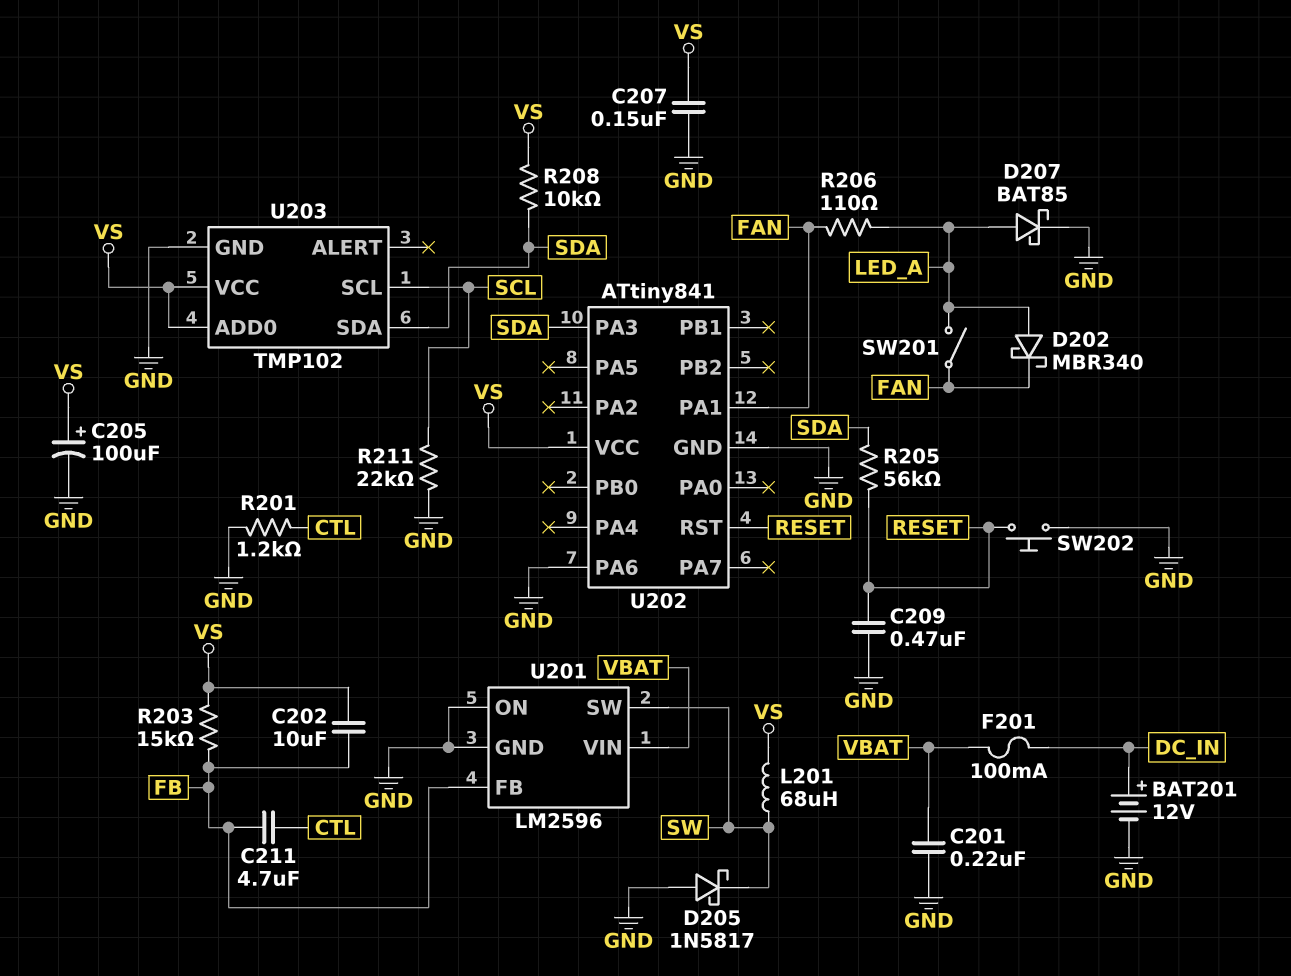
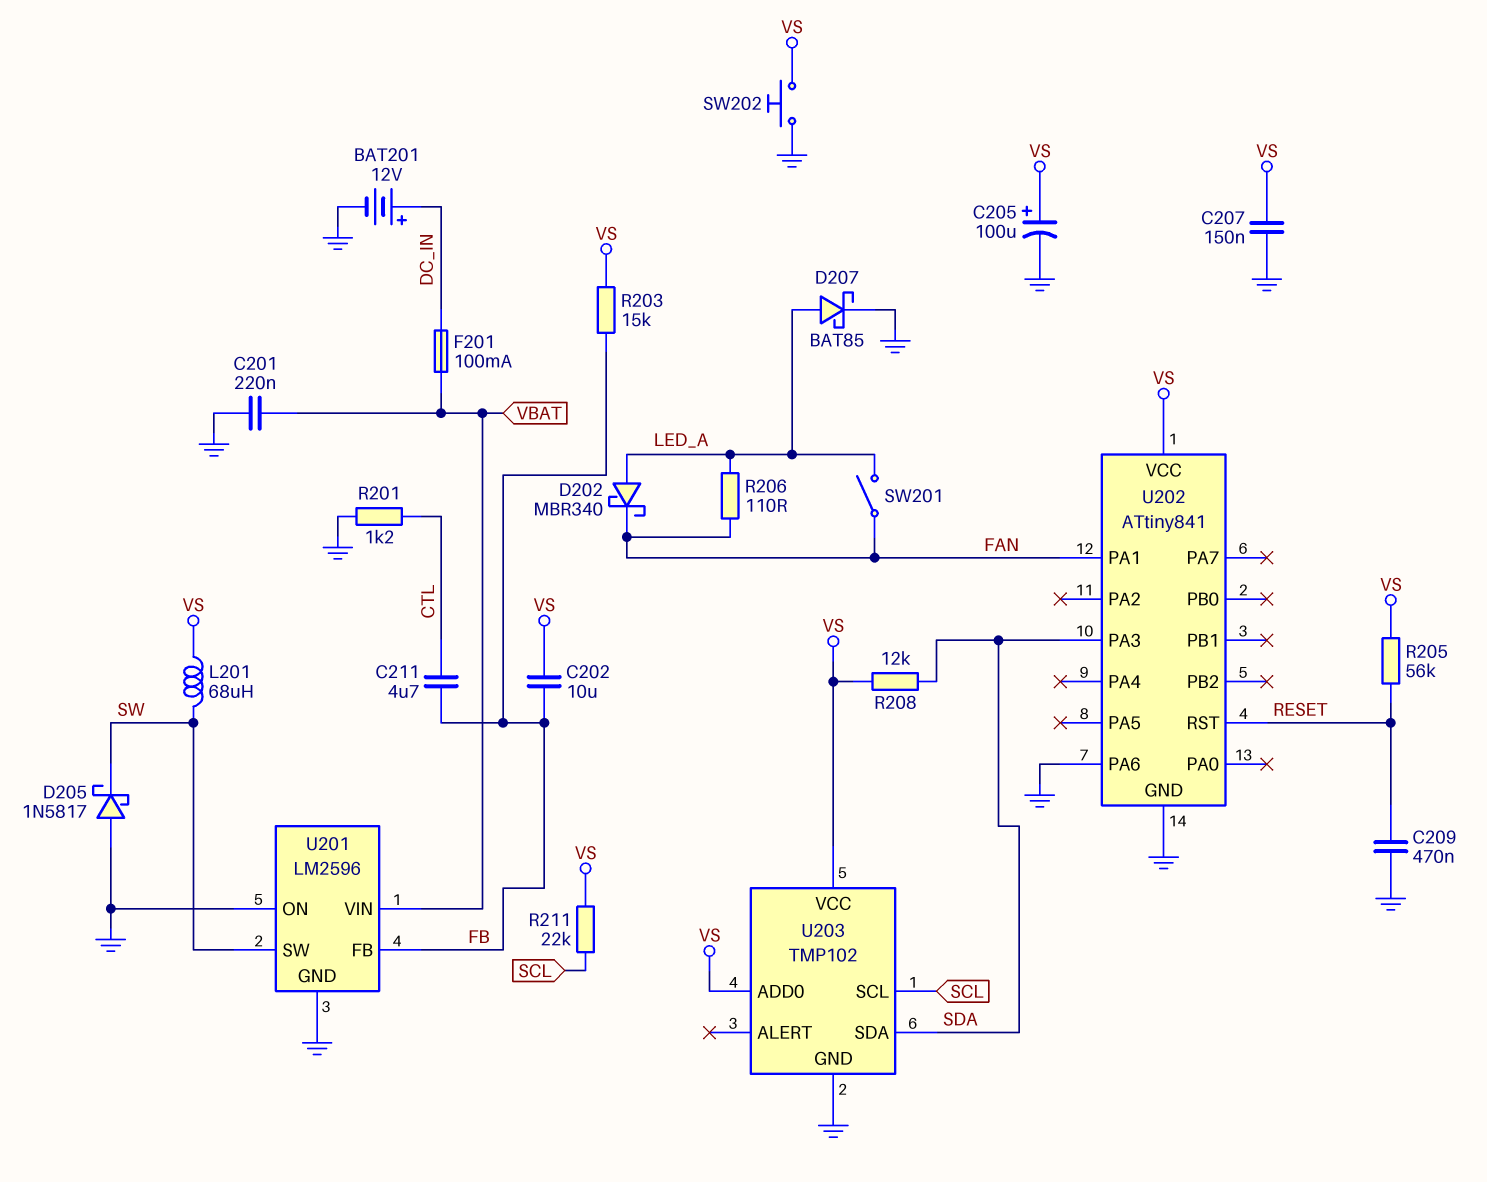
R205: 56k (RESET, SDA) -> 56k (RESET, VS)
R208: 10k (SDA, VS) -> 12k (SDA, VS)
R211: 22k (GND, SCL) -> 22k (SCL, VS)
SW202: button (GND, RESET) -> button (GND, VS)

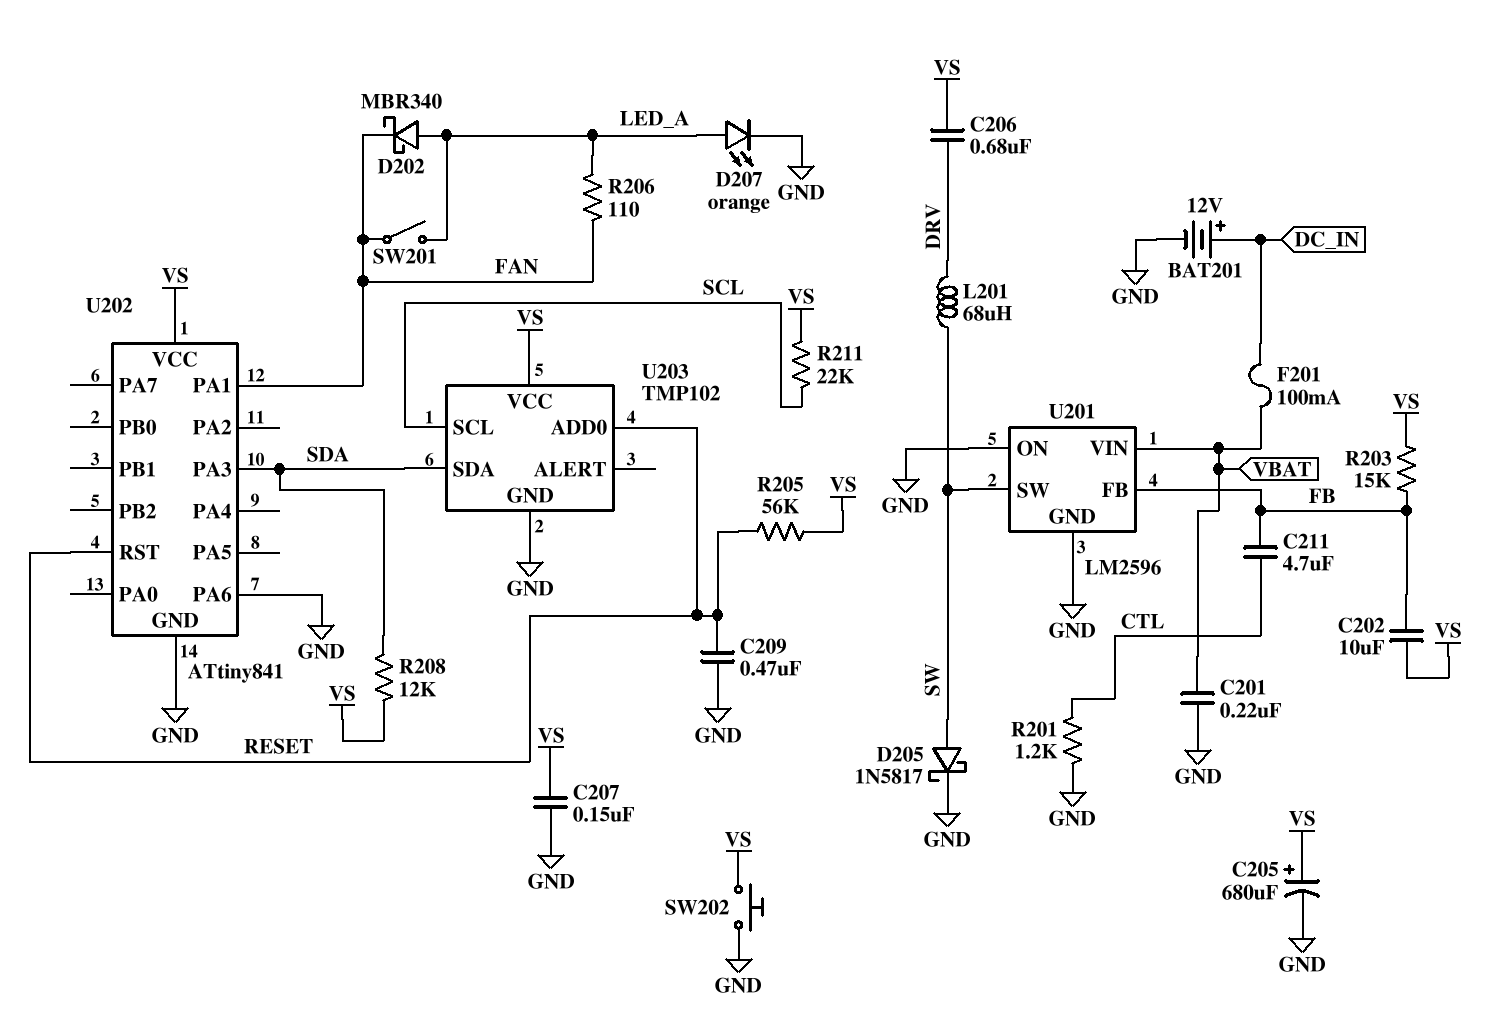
C205: 100uF (plus VS, minus GND) -> 680uF (plus VS, minus GND)
C206: none -> 680nF (DRV, VS)
D205: schottky 1N5817 (A GND, K SW) -> schottky 1N5817 (A SW, K GND)
D207: schottky BAT85 (A LED_A, K GND) -> LED orange (A LED_A, K GND)
L201: 68uH (SW, VS) -> 68uH (DRV, SW)
U203 pin ADD0: VS -> RESET

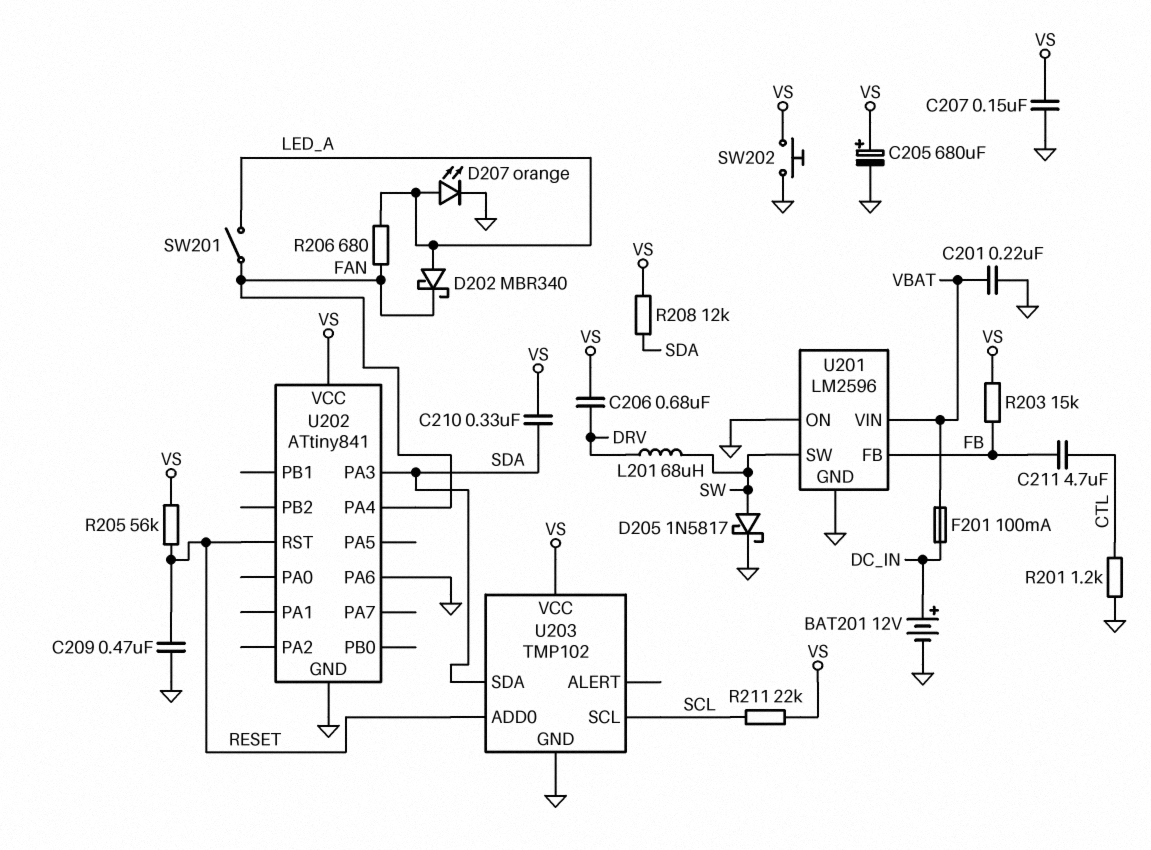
C202: 10uF (FB, VS) -> none
C210: none -> 330nF (SDA, VS)
R206: 110 (FAN, LED_A) -> 680 (FAN, LED_A)
U202 pin PA1: FAN -> none
U202 pin PA4: none -> FAN

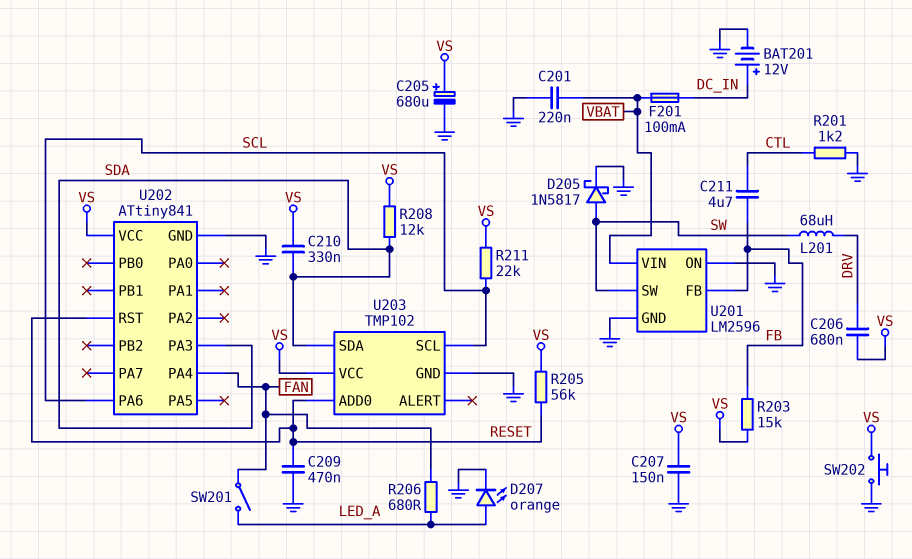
D202: schottky MBR340 (A LED_A, K FAN) -> none
U202 pin PA6: GND -> SCL

